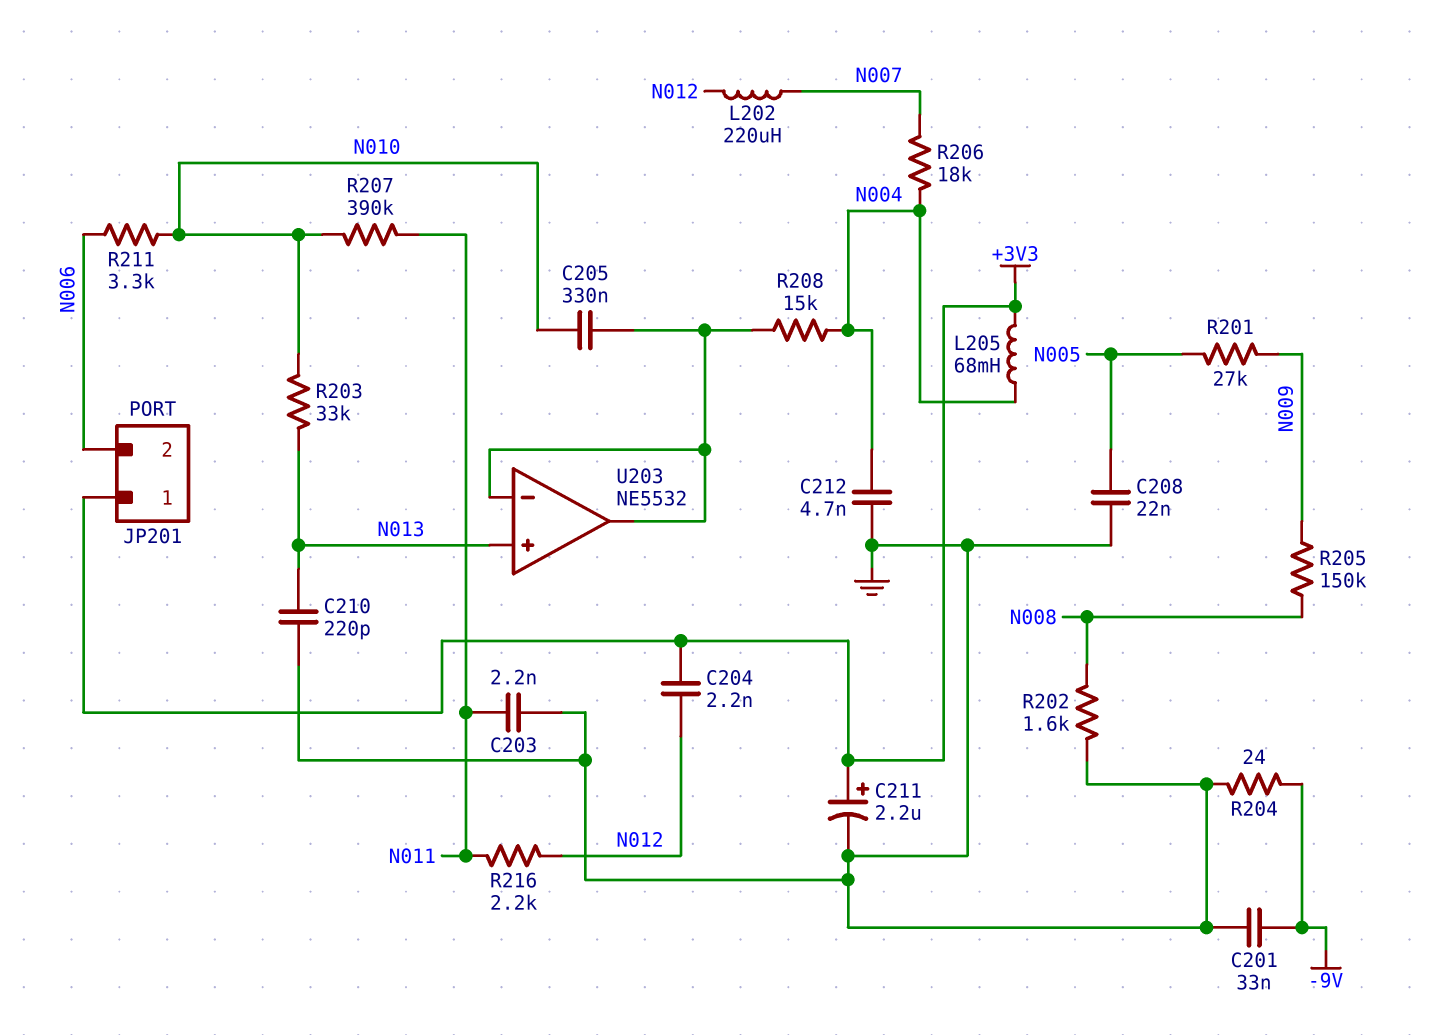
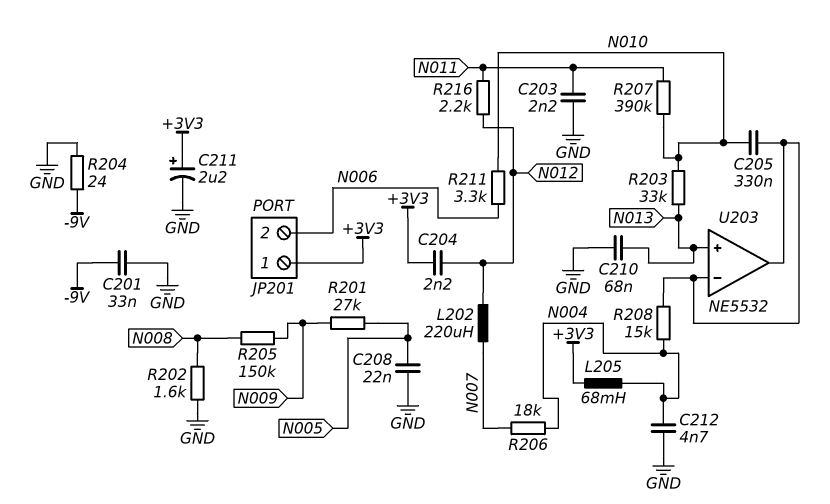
C210: 220pF (GND, N013) -> 68nF (GND, N013)

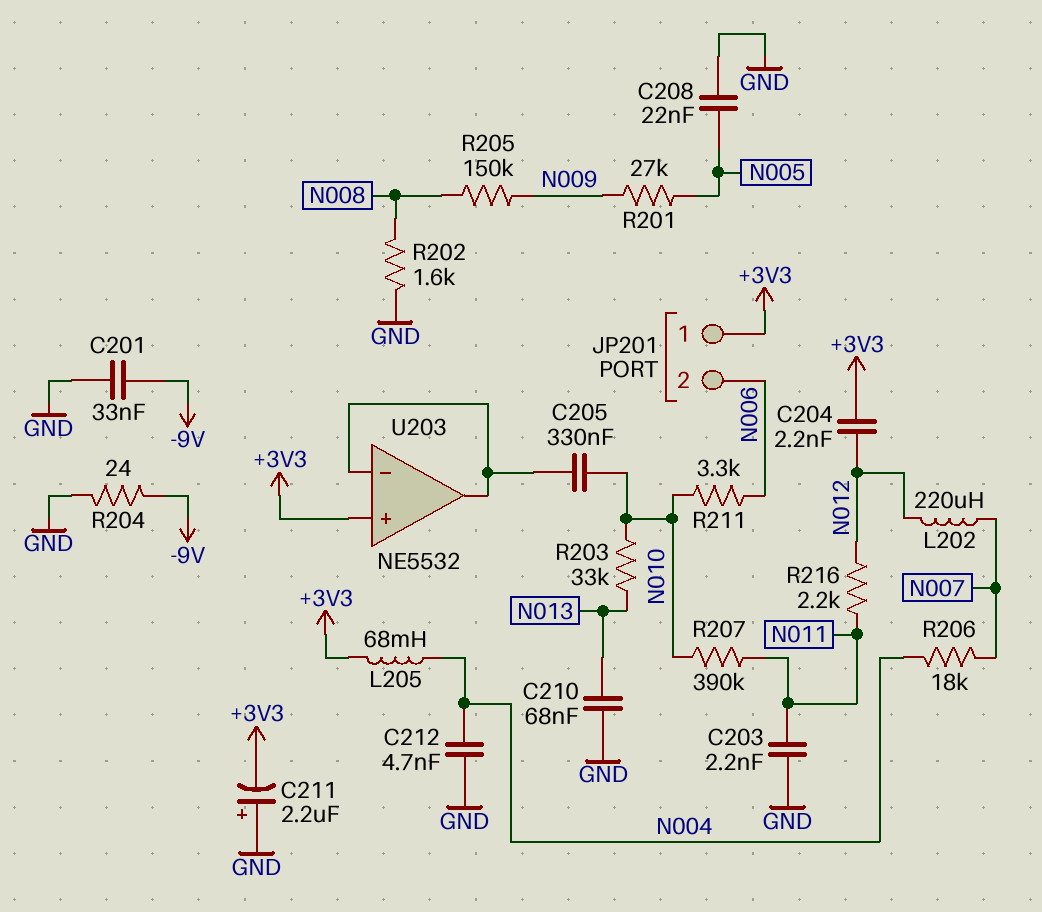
C211: 2.2uF (plus +3V3, minus GND) -> 2.2uF (plus GND, minus +3V3)
R208: 15k (N004, U203/in-) -> none
U203 pin in+: N013 -> +3V3

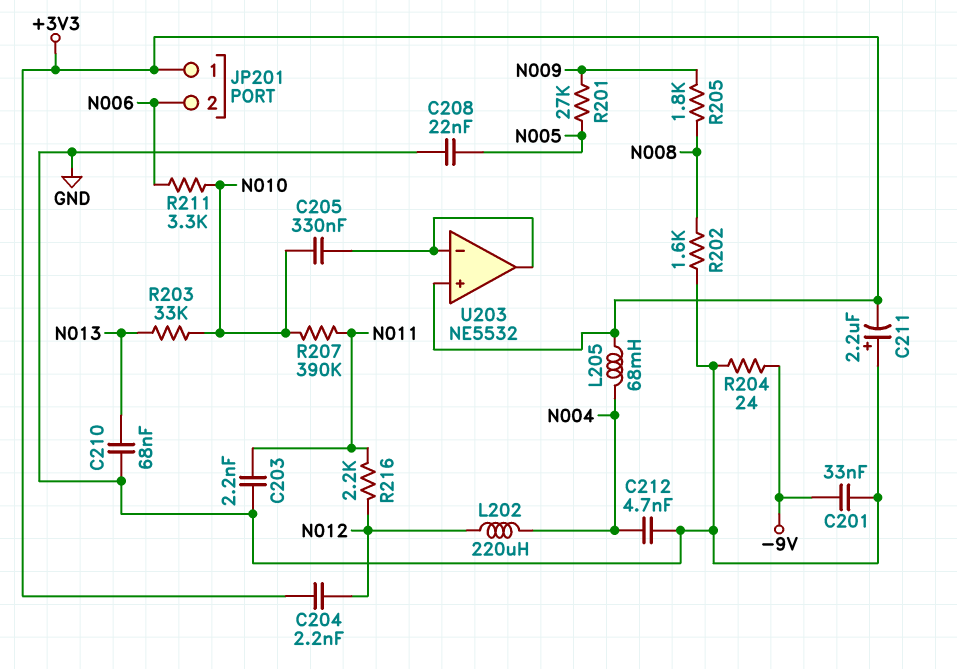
L202: 220uH (N007, N012) -> 220uH (N004, N012)
R205: 150k (N008, N009) -> 1.8k (N008, N009)
R206: 18k (N004, N007) -> none

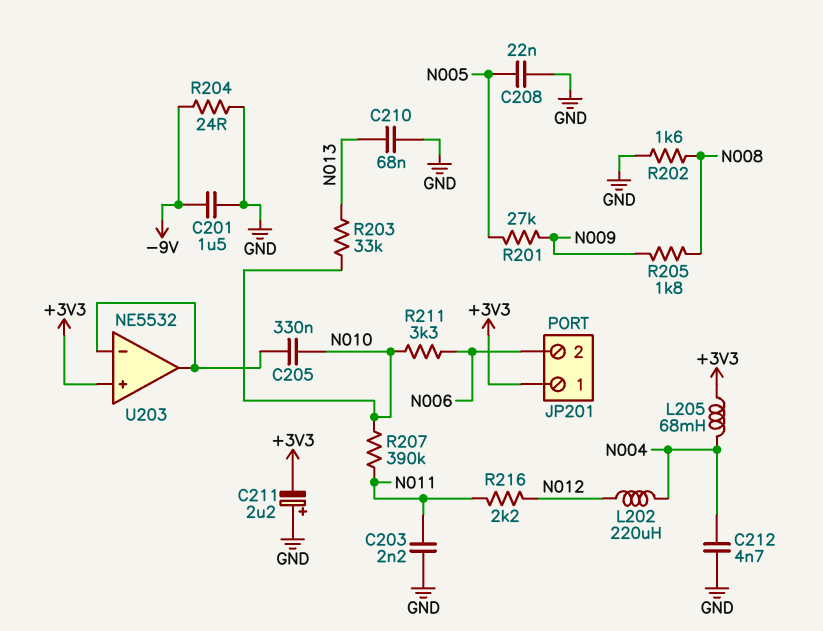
C201: 33nF (-9V, GND) -> 1.5uF (-9V, GND)
C204: 2.2nF (+3V3, N012) -> none

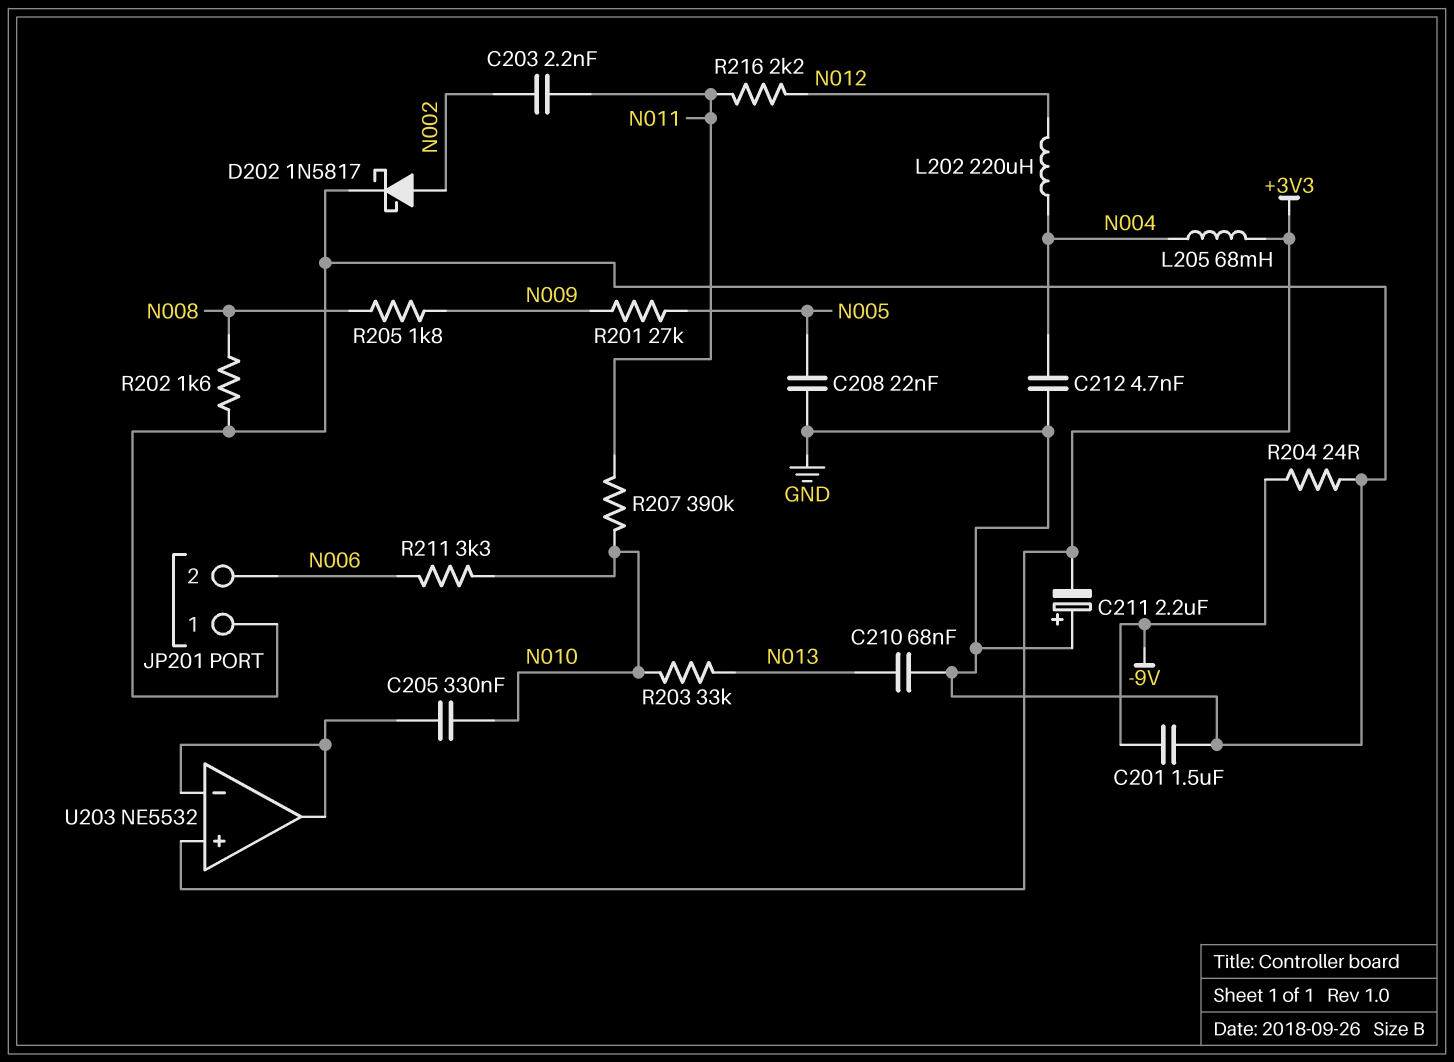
C203: 2.2nF (GND, N011) -> 2.2nF (N002, N011)
D202: none -> schottky 1N5817 (A N002, K GND)
JP201 pin 1: +3V3 -> GND

